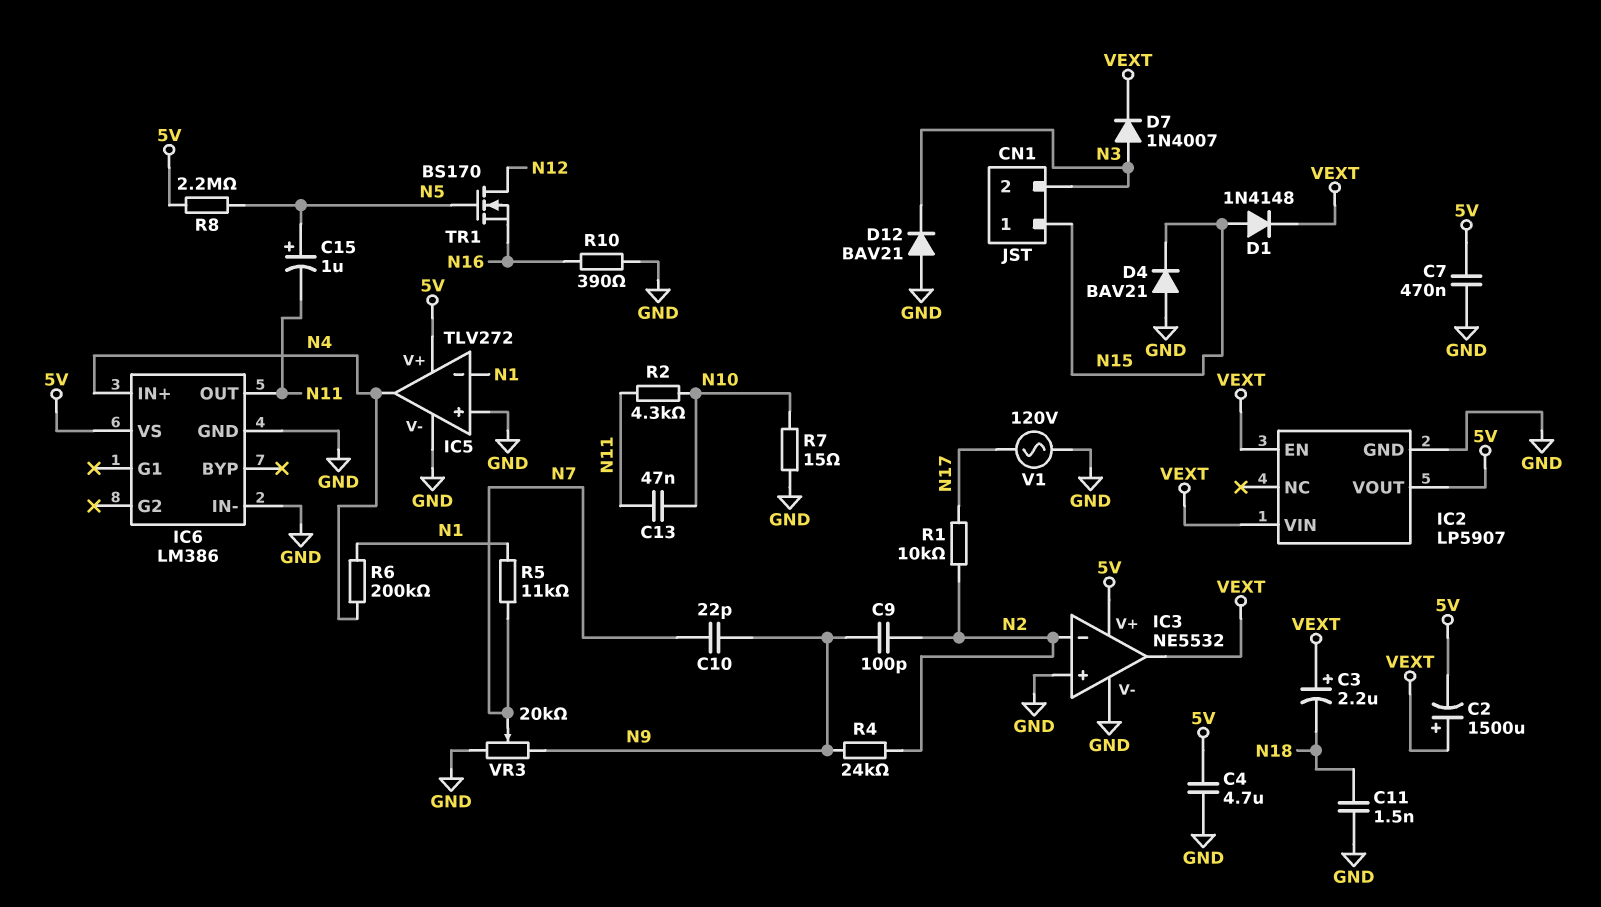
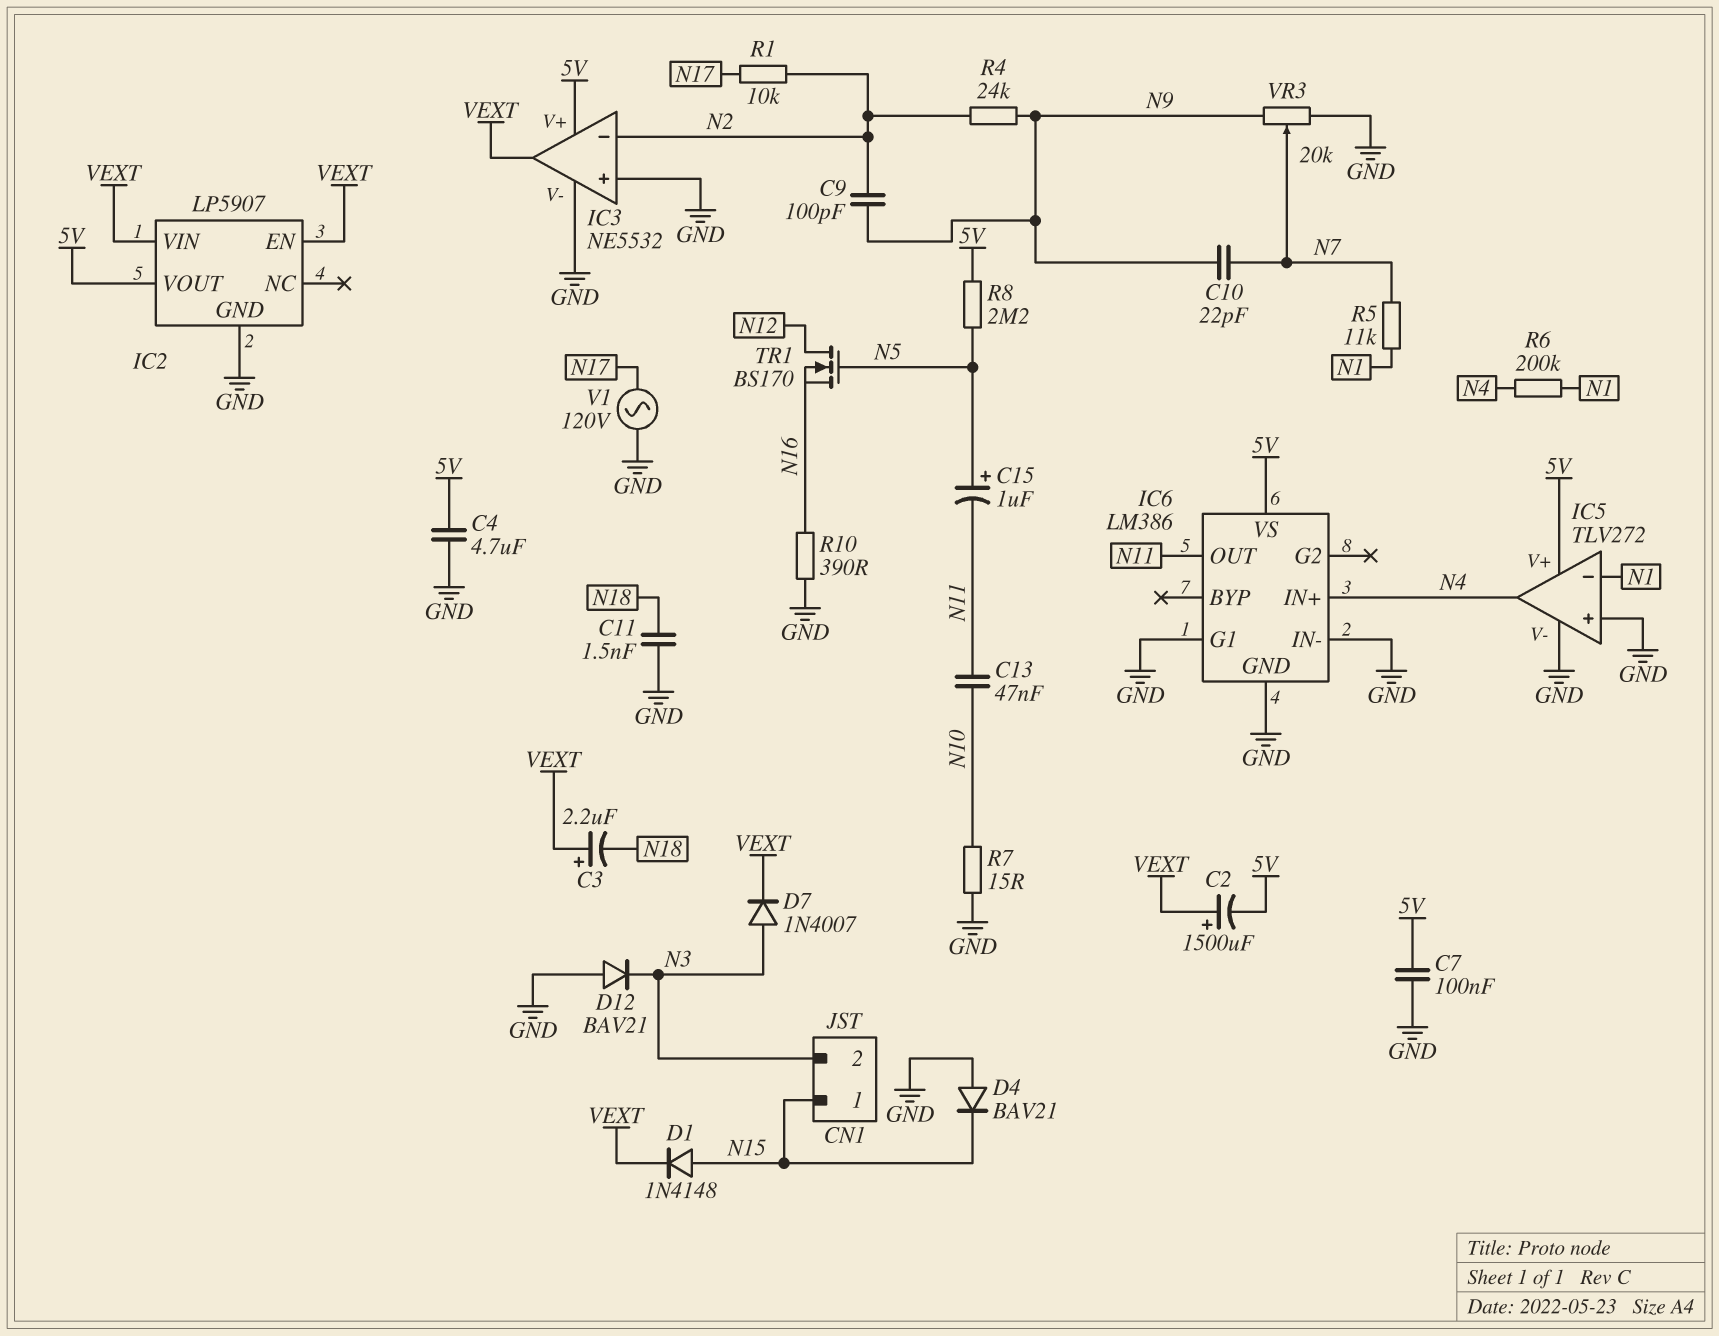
C7: 470nF (5V, GND) -> 100nF (5V, GND)
IC6 pin G1: none -> GND
R2: 4.3k (N10, N11) -> none

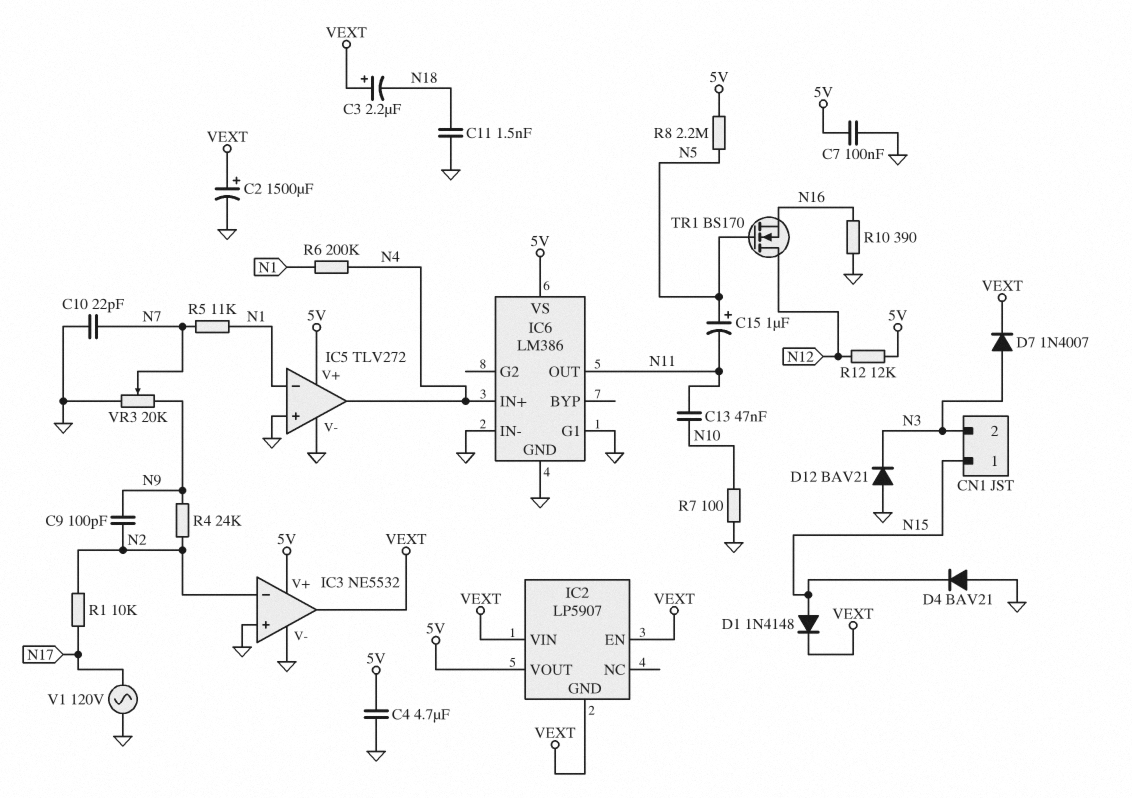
C2: 1500uF (plus VEXT, minus 5V) -> 1500uF (plus VEXT, minus GND)
C10: 22pF (N7, N9) -> 22pF (GND, N7)
IC2 pin GND: GND -> VEXT
R7: 15 (GND, N10) -> 100 (GND, N10)
R12: none -> 12k (5V, N12)

